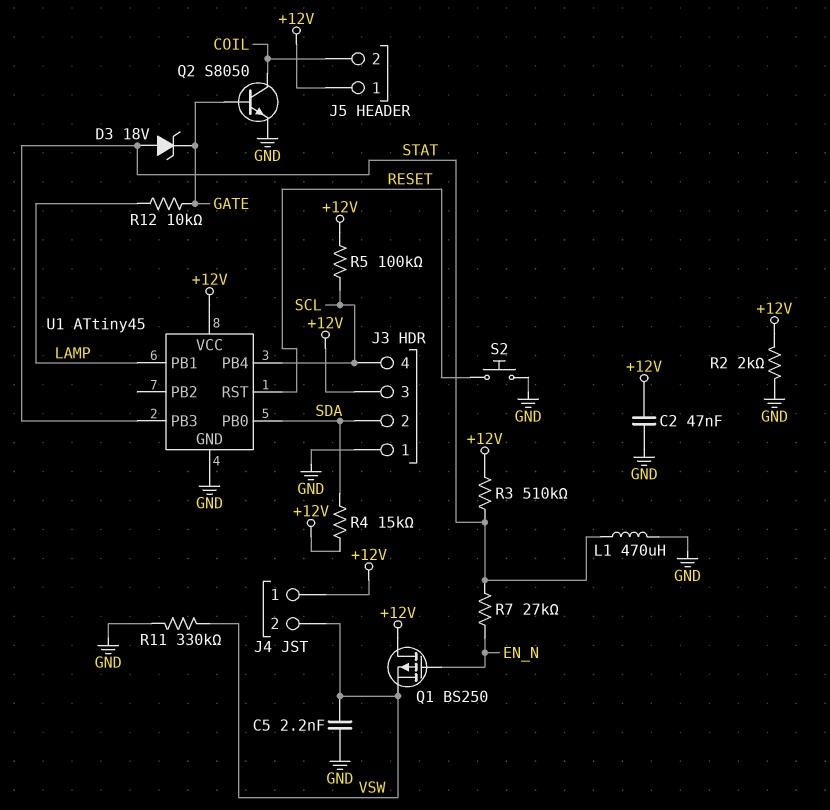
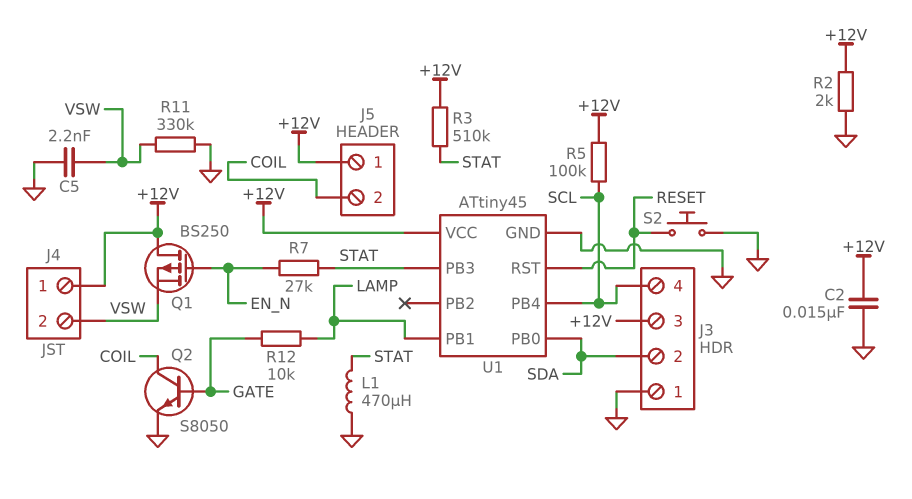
C2: 47nF (+12V, GND) -> 15nF (+12V, GND)
D3: zener 18V (A STAT, K GATE) -> none
R4: 15k (+12V, SDA) -> none

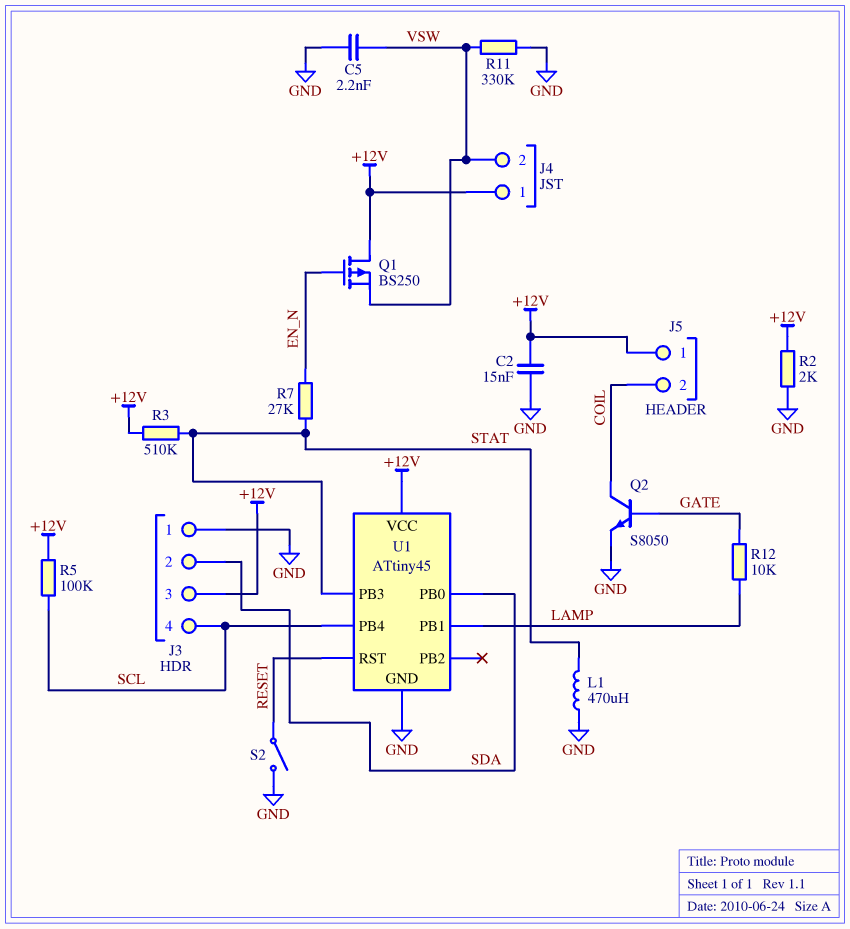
S2: button (GND, RESET) -> switch (GND, RESET)

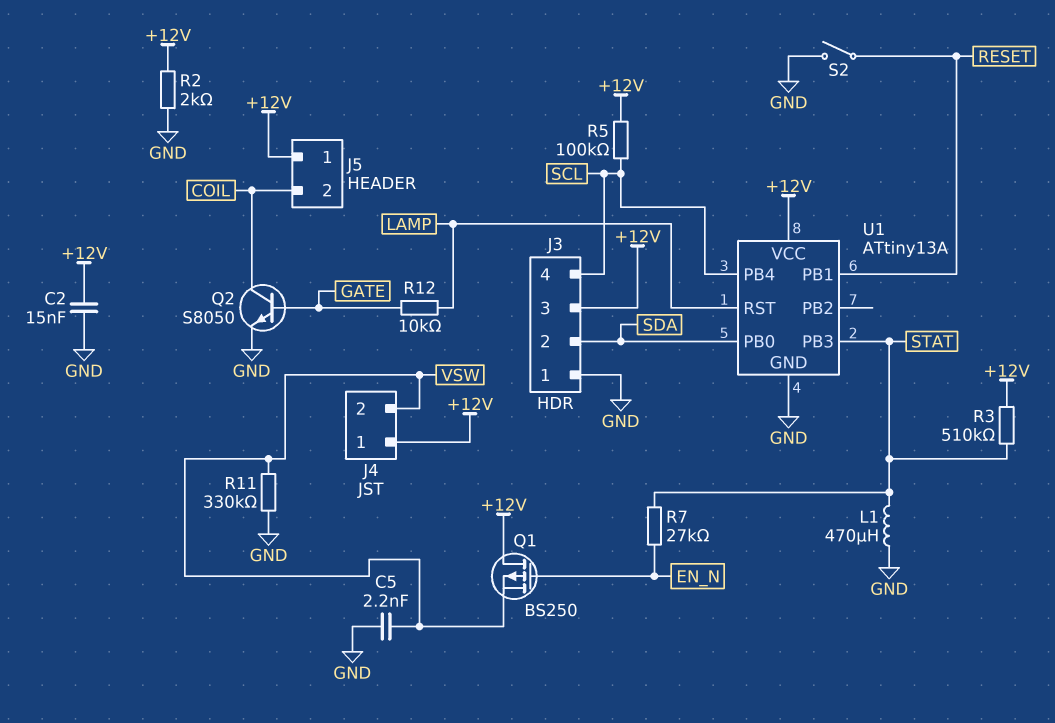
U1: ATtiny45 -> ATtiny13A
U1 pin PB1: LAMP -> RESET
U1 pin RST: RESET -> LAMP

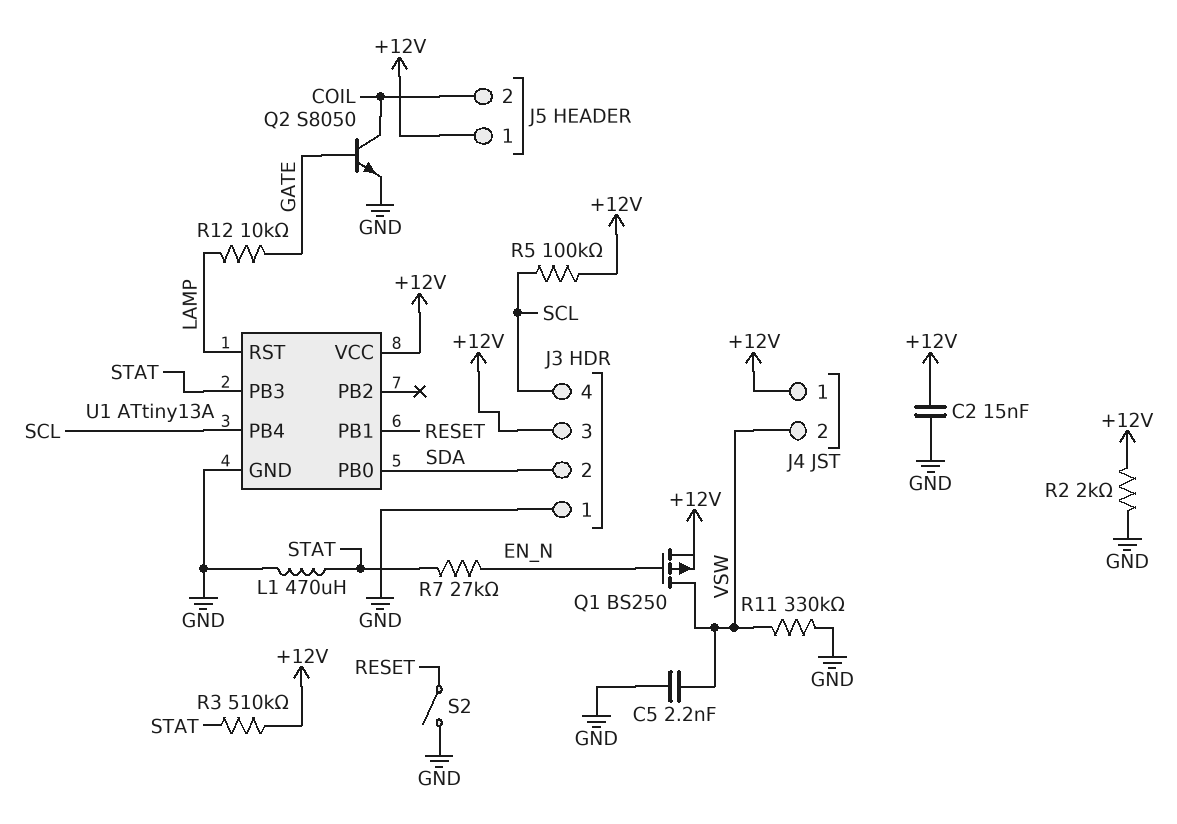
Q1: PMOS BS250 (G EN_N, D +12V, S VSW) -> PMOS BS250 (G EN_N, D VSW, S +12V)

